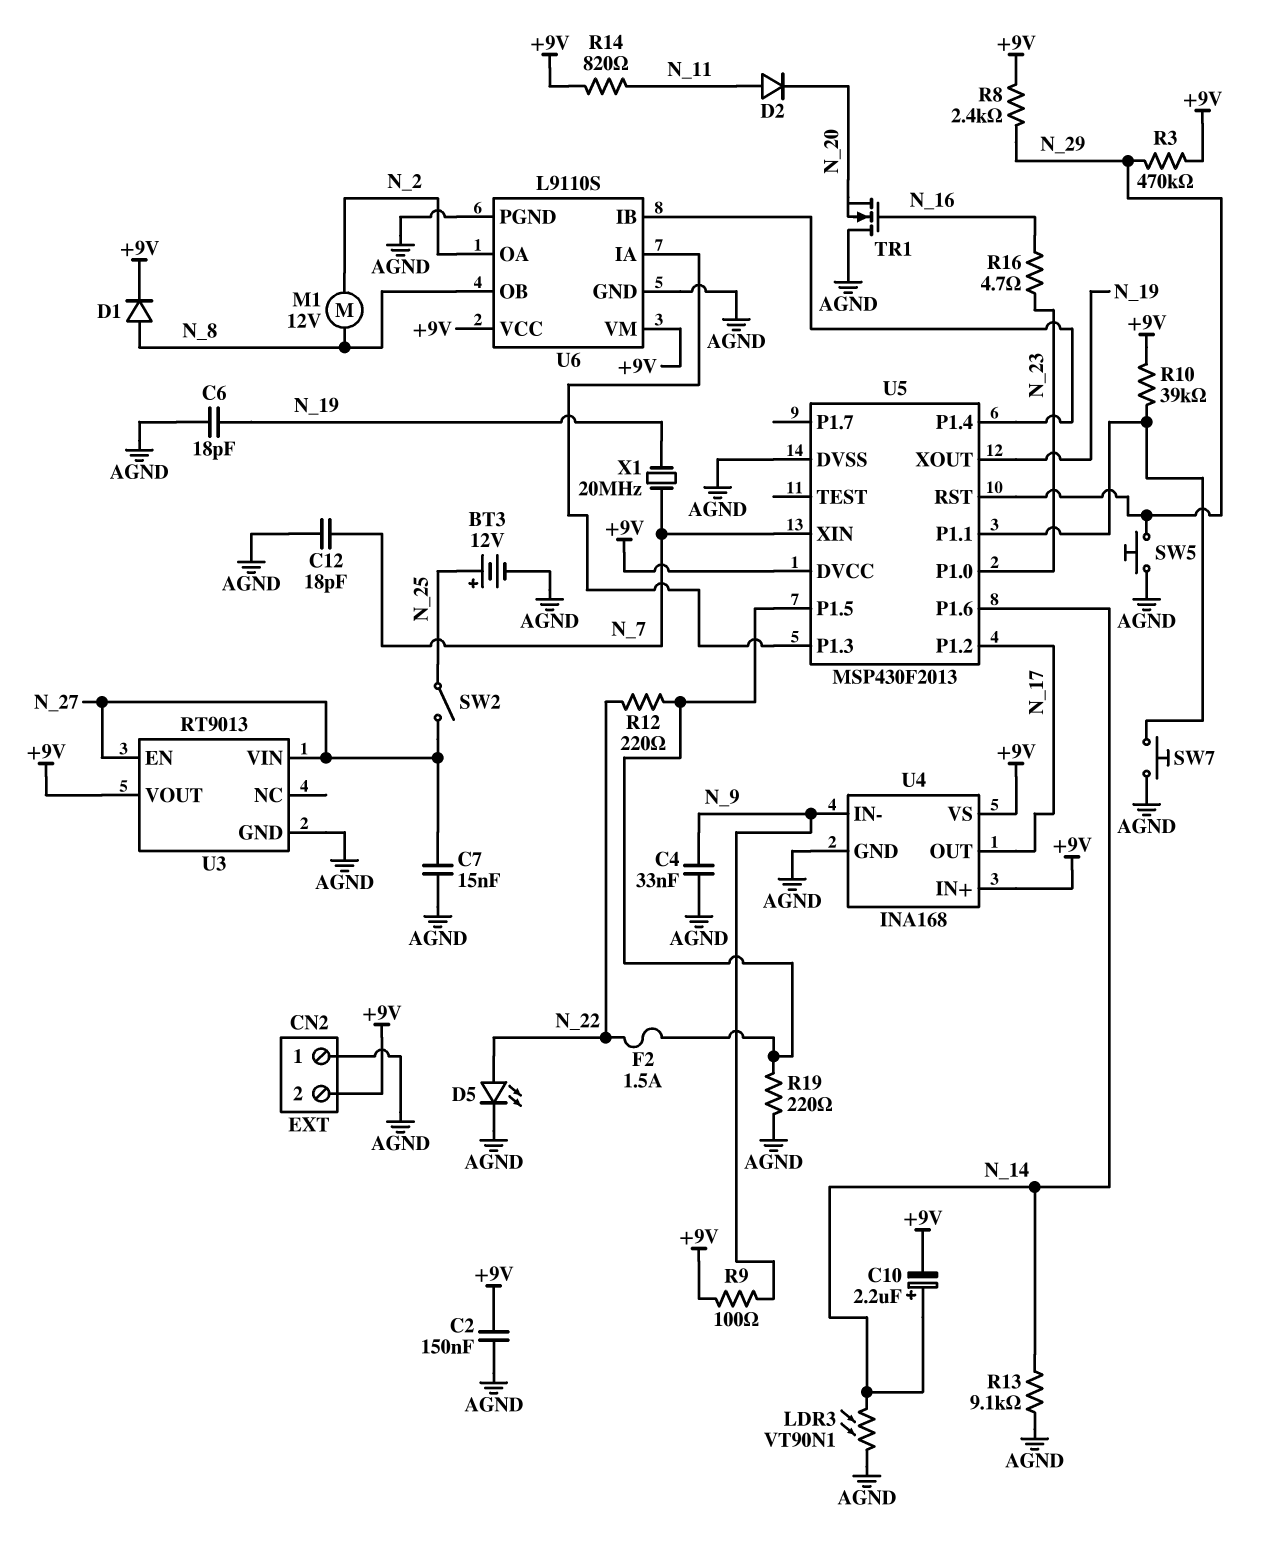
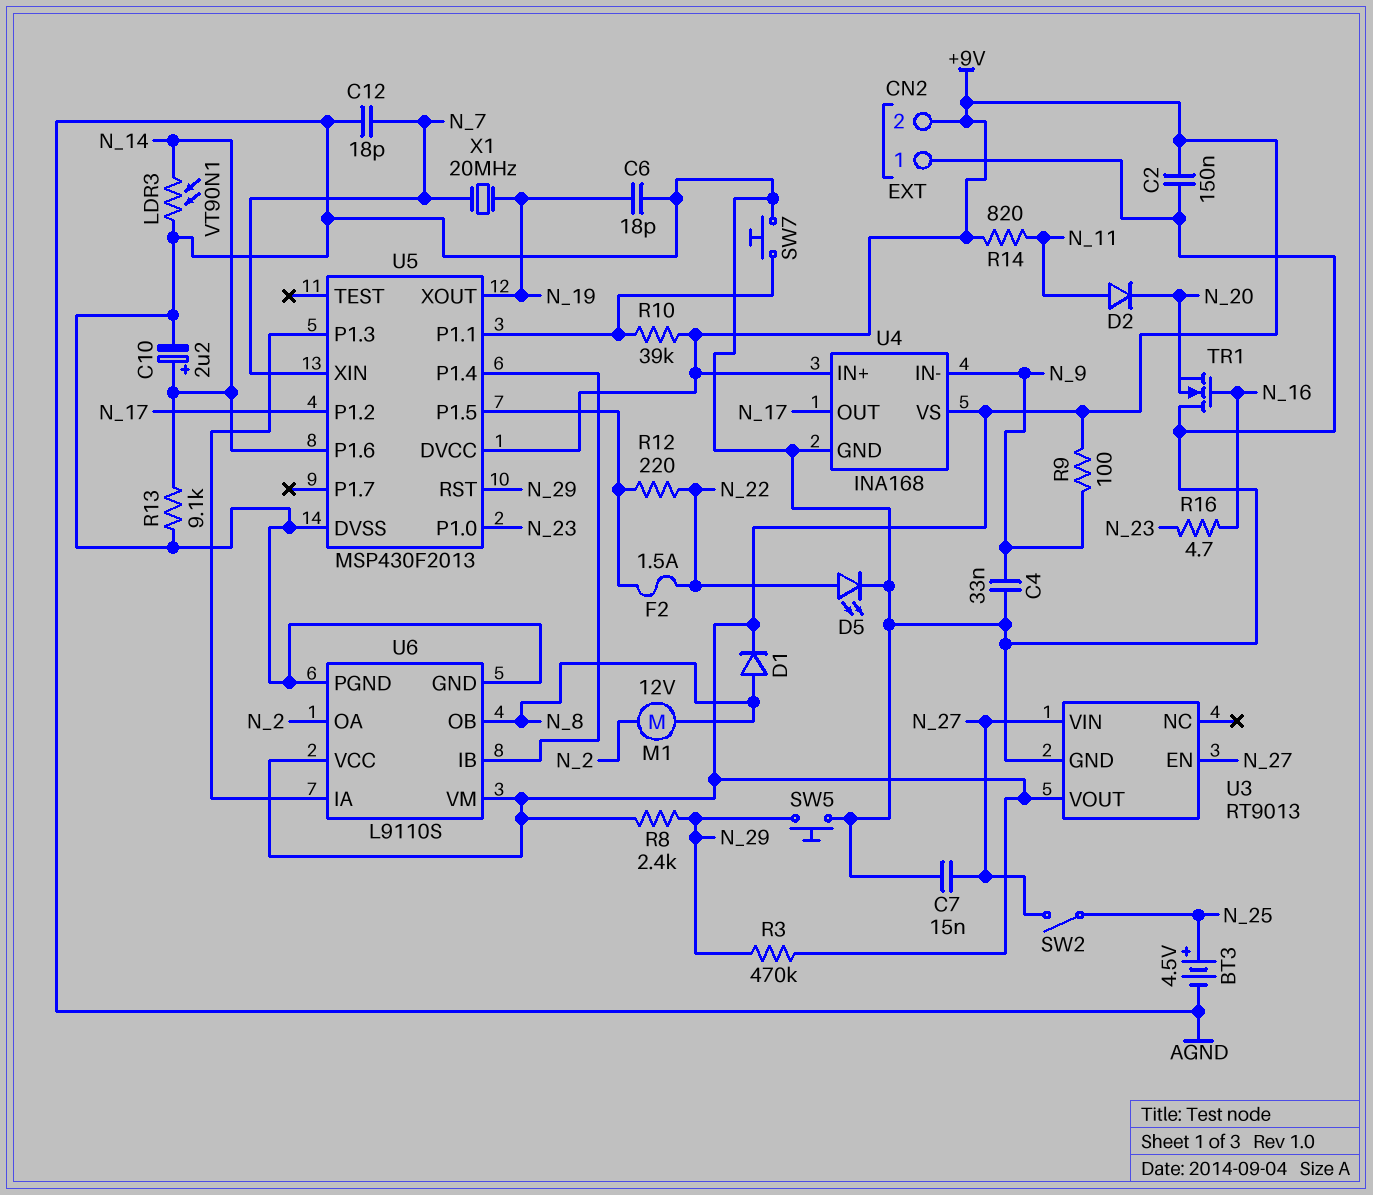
BT3: 12V (plus N_25, minus AGND) -> 4.5V (plus N_25, minus AGND)
C10: 2.2uF (plus N_14, minus +9V) -> 2.2uF (plus N_14, minus AGND)
R19: 220 (AGND, U5/P1.5) -> none

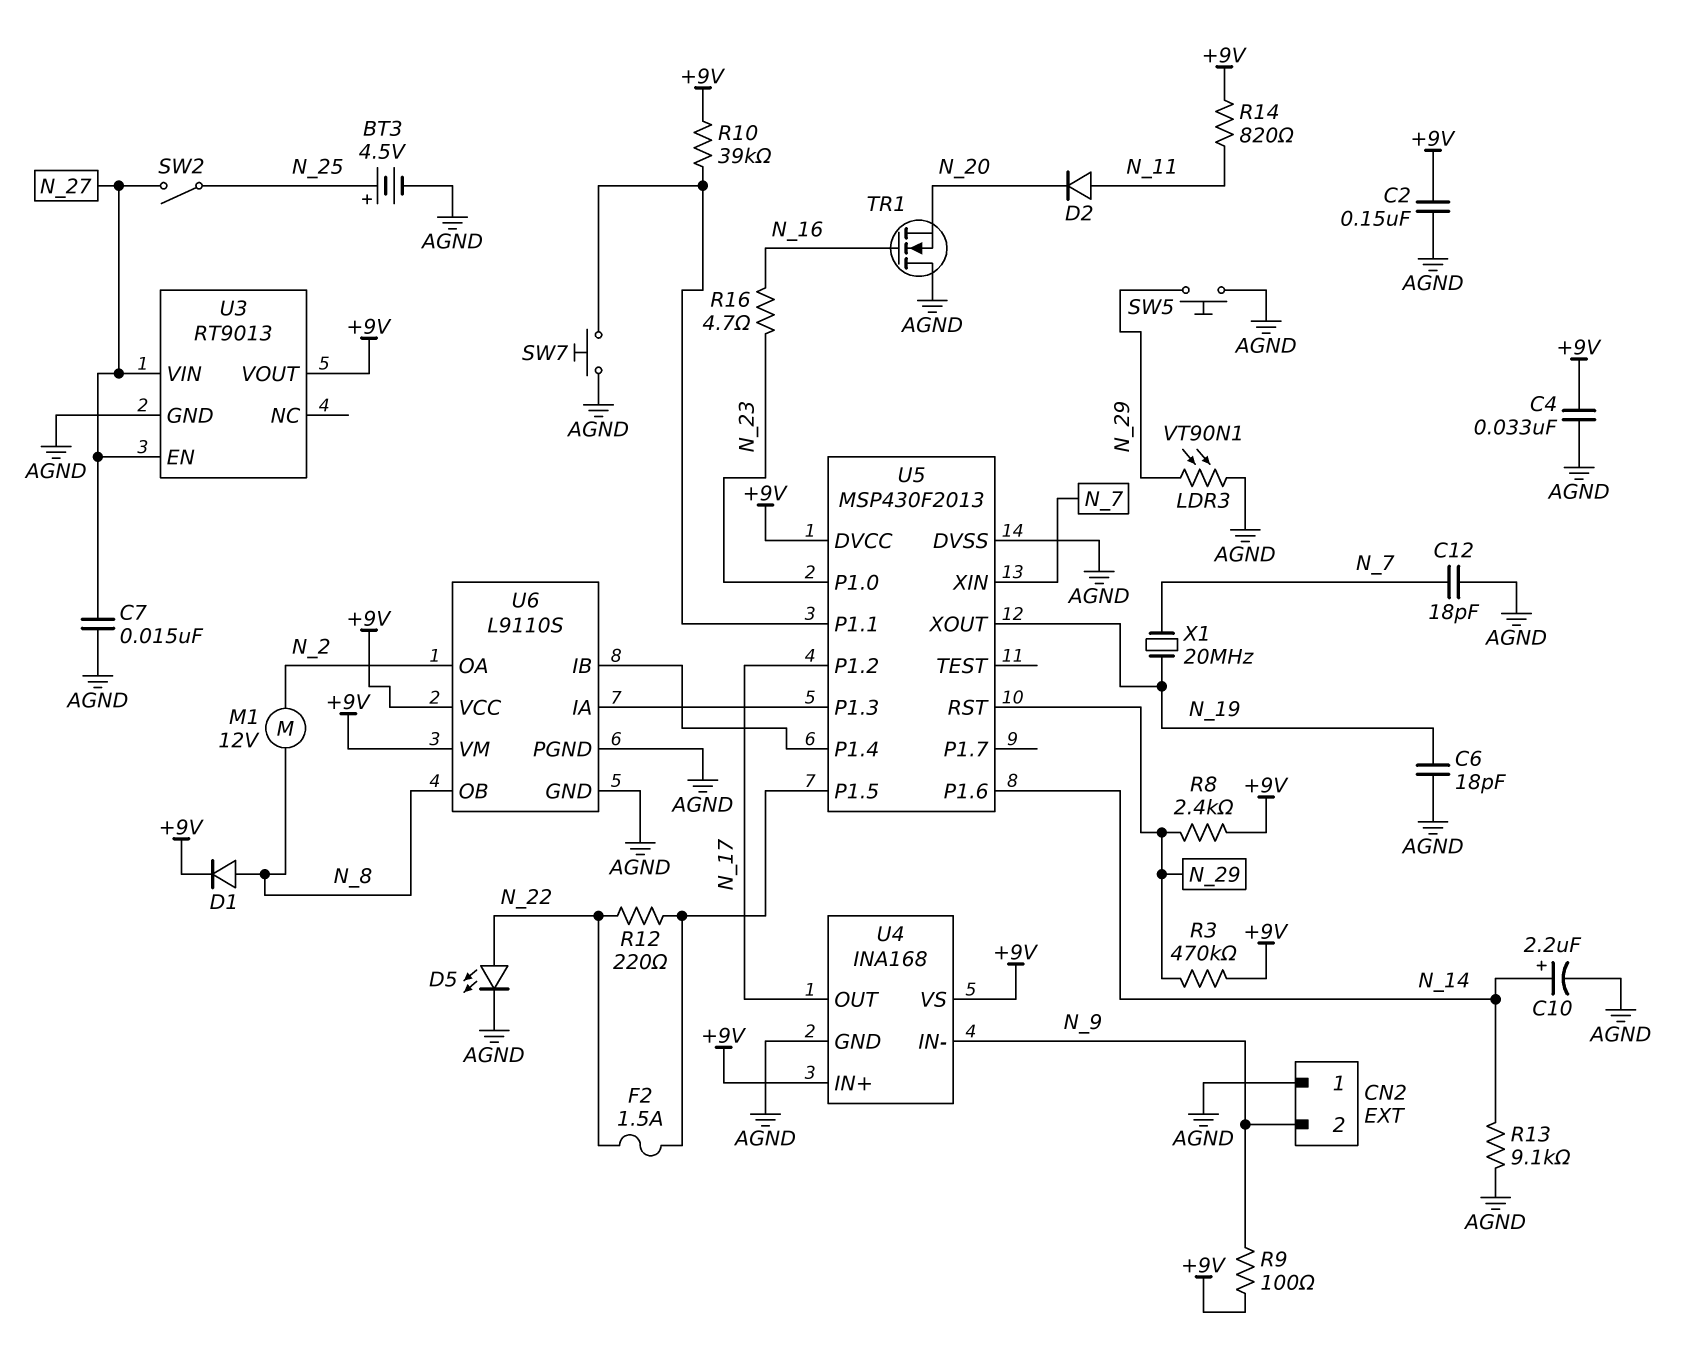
C4: 33nF (AGND, N_9) -> 33nF (+9V, AGND)
CN2 pin 2: +9V -> N_9
LDR3: VT90N1 (AGND, N_14) -> VT90N1 (AGND, N_29)

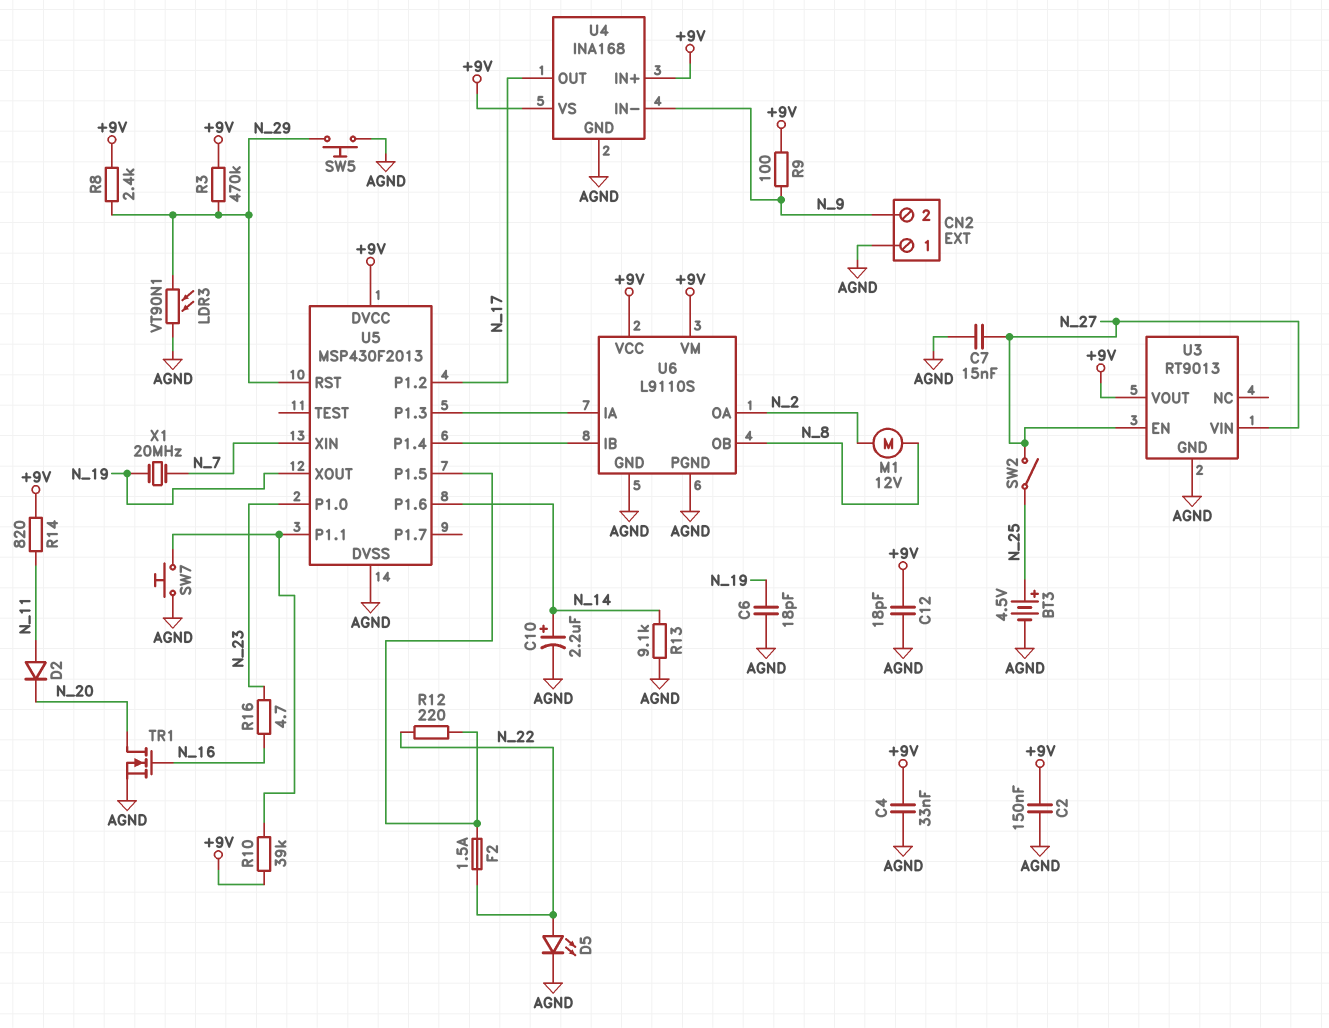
C12: 18pF (AGND, N_7) -> 18pF (+9V, AGND)
D1: diode (A N_8, K +9V) -> none
TR1: NMOS (G N_16, D AGND, S N_20) -> NMOS (G N_16, D N_20, S AGND)

